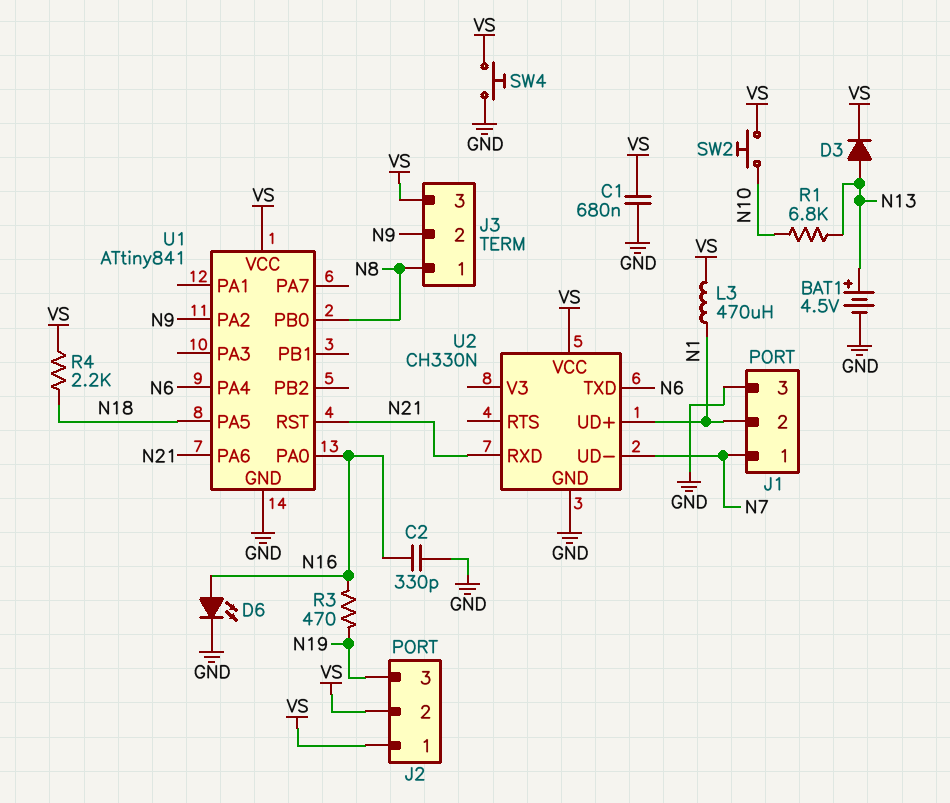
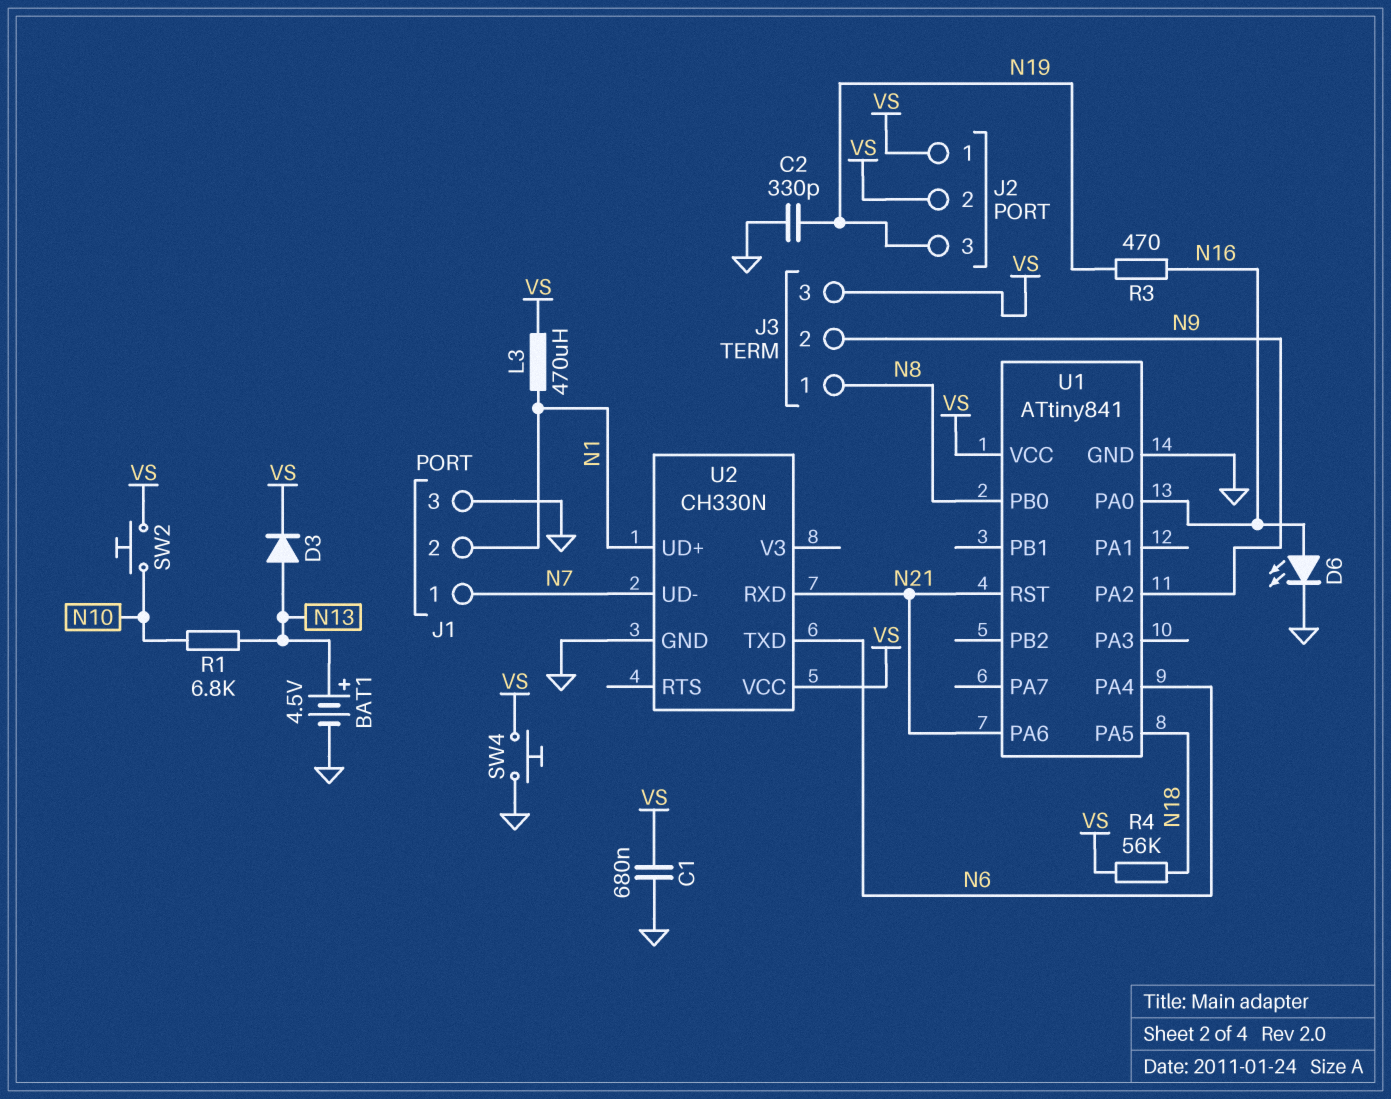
C2: 330pF (GND, N16) -> 330pF (GND, N19)
R4: 2.2k (N18, VS) -> 56k (N18, VS)

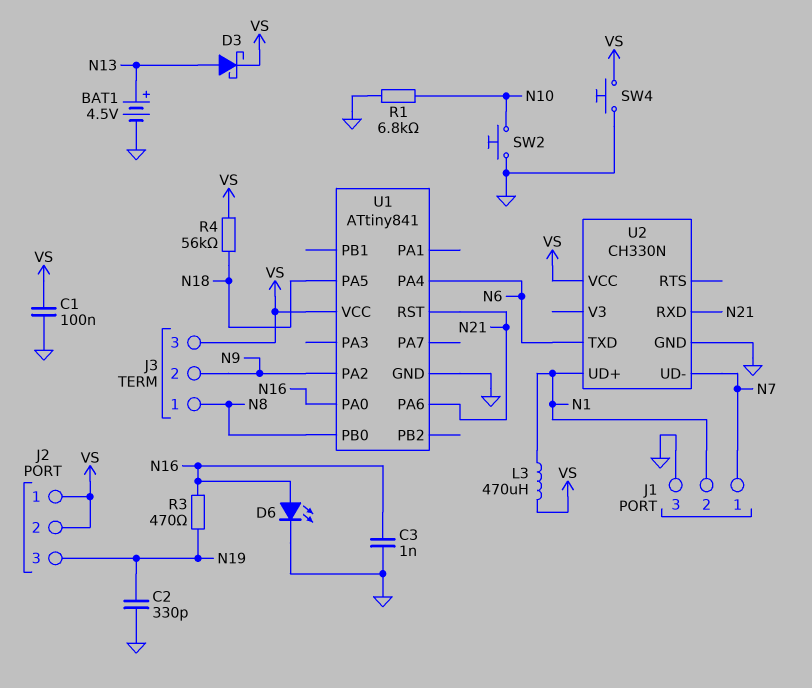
C1: 680nF (GND, VS) -> 100nF (GND, VS)
C3: none -> 1nF (GND, N16)
D3: diode (A N13, K VS) -> schottky (A N13, K VS)
R1: 6.8k (N10, N13) -> 6.8k (GND, N10)
SW2: button (N10, VS) -> button (GND, N10)

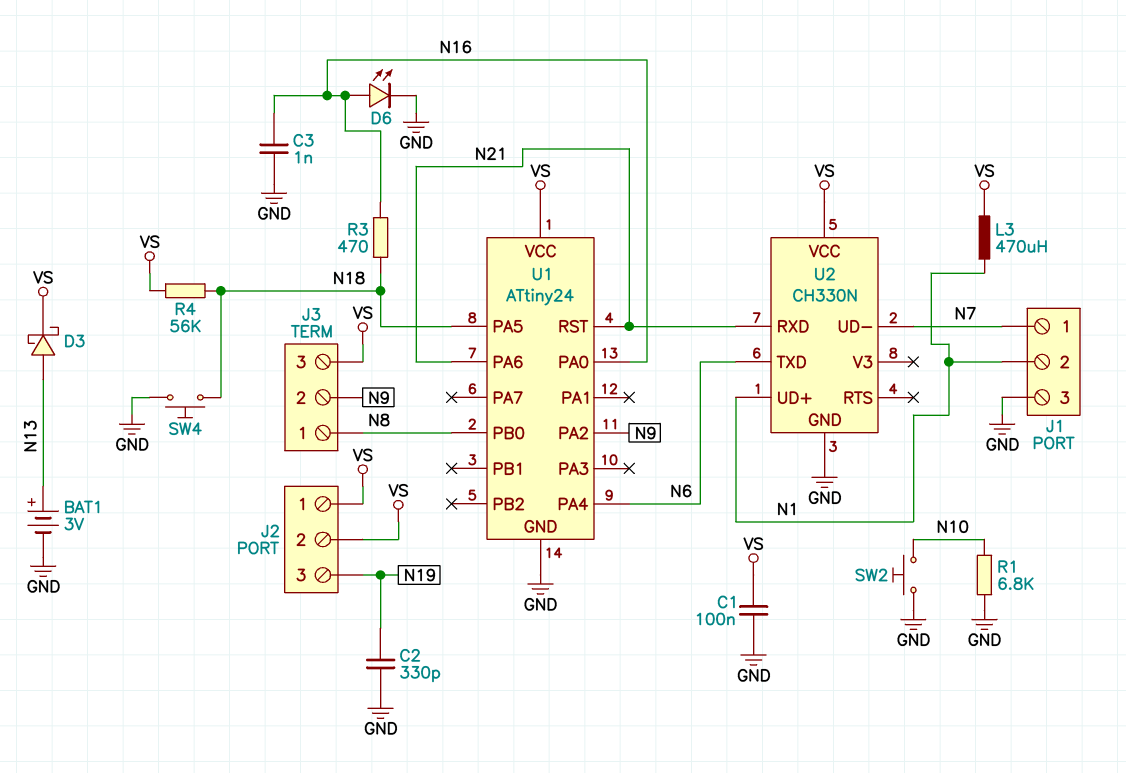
BAT1: 4.5V (plus N13, minus GND) -> 3V (plus N13, minus GND)
R3: 470 (N16, N19) -> 470 (N16, N18)
SW4: button (GND, VS) -> button (GND, N18)
U1: ATtiny841 -> ATtiny24

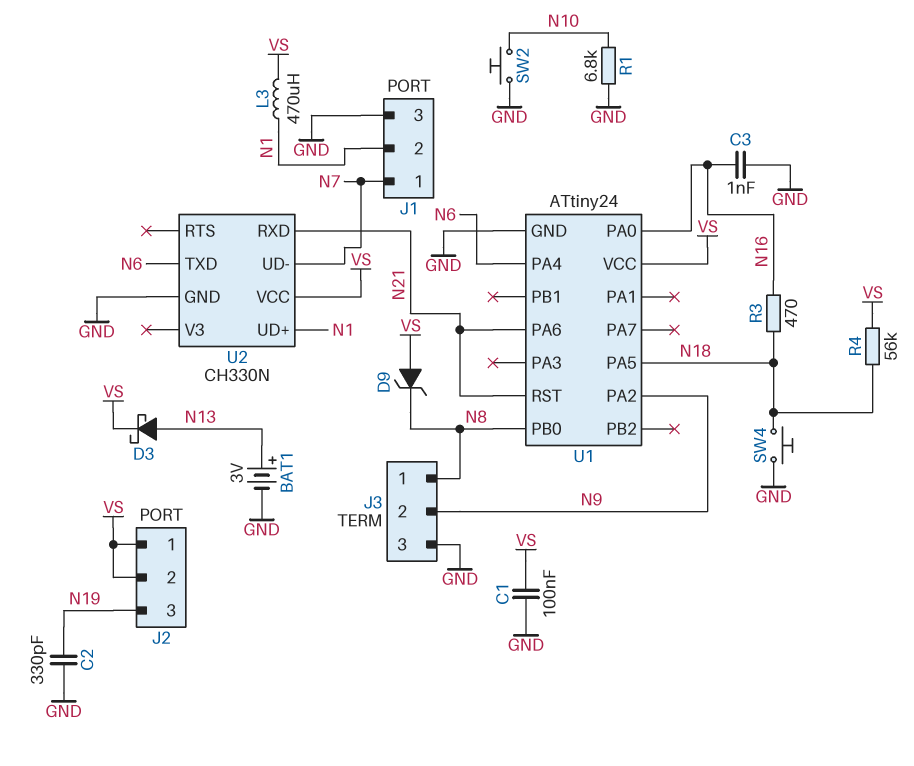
D6: LED (A N16, K GND) -> none
D9: none -> zener (A VS, K N8)
J3 pin 3: VS -> GND

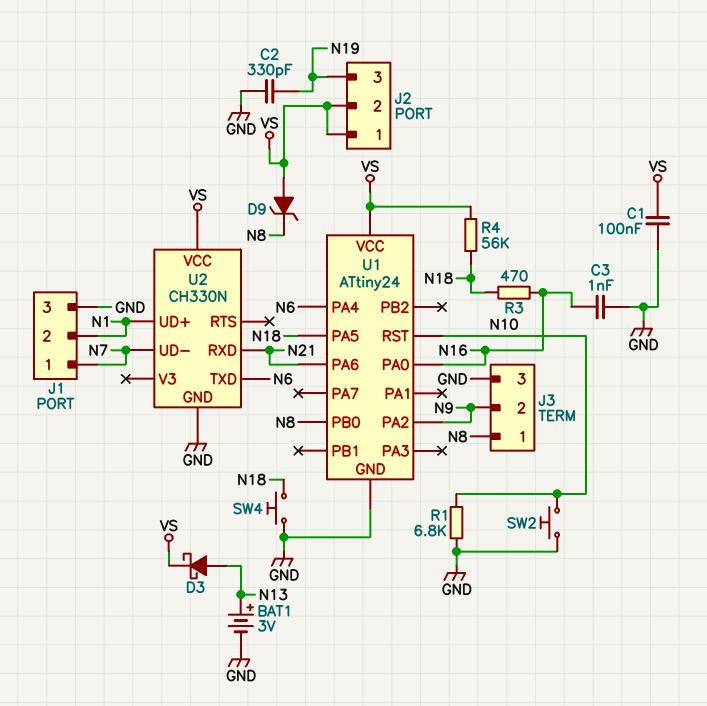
L3: 470uH (N1, VS) -> none
U1 pin RST: N21 -> N10

